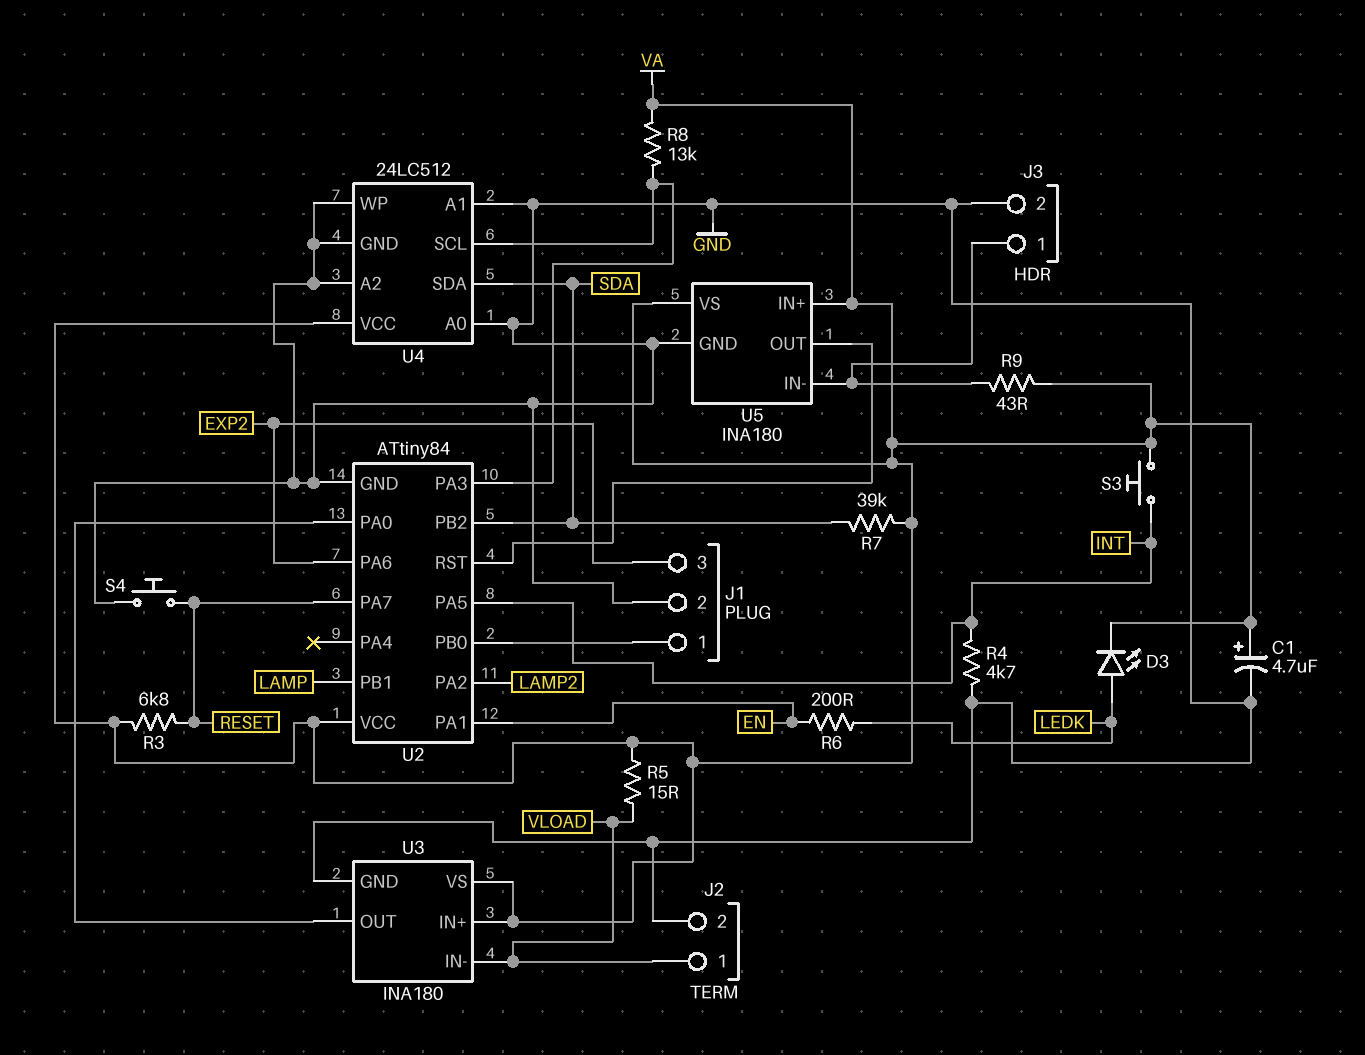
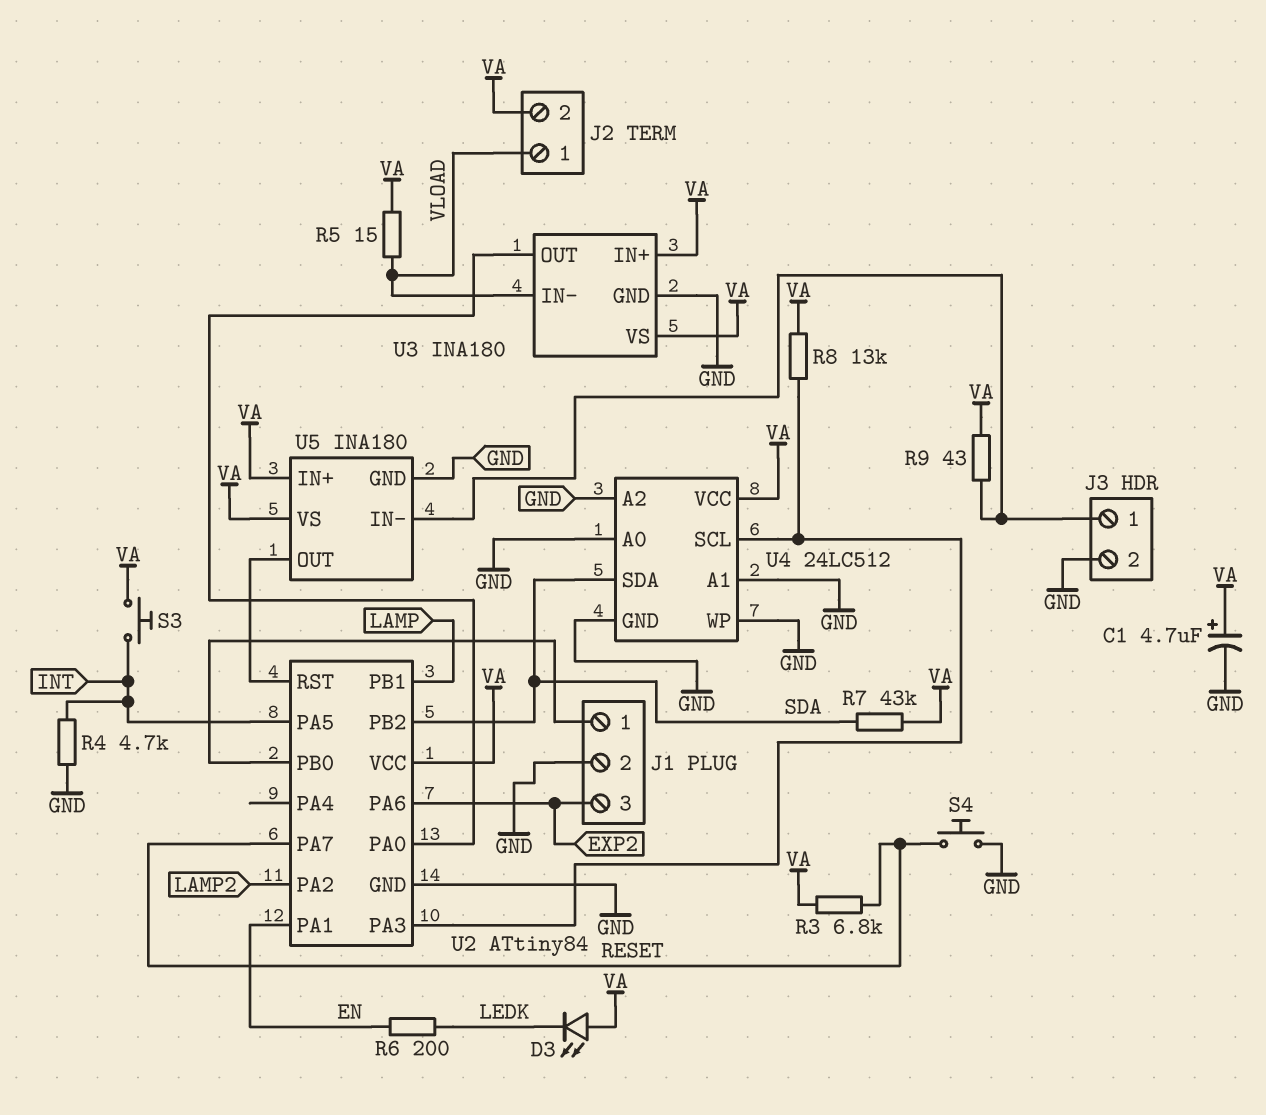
D3: LED (A LEDK, K VA) -> LED (A VA, K LEDK)
J2 pin 2: GND -> VA
R7: 39k (SDA, VA) -> 43k (SDA, VA)

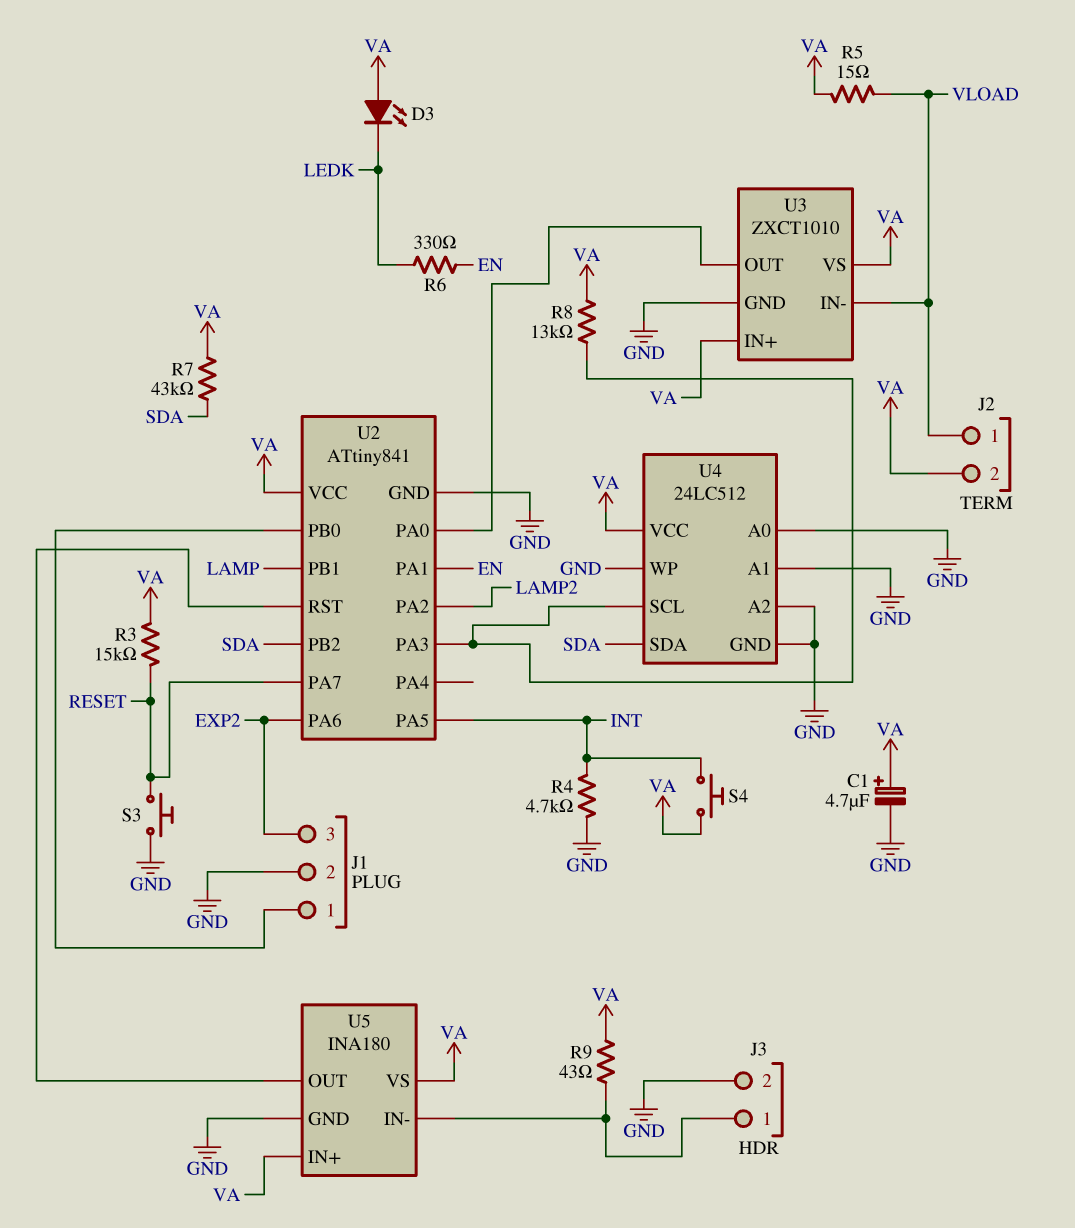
R3: 6.8k (RESET, VA) -> 15k (RESET, VA)
R6: 200 (EN, LEDK) -> 330 (EN, LEDK)
S3: button (INT, VA) -> button (GND, RESET)
S4: button (GND, RESET) -> button (INT, VA)
U2: ATtiny84 -> ATtiny841
U3: INA180 -> ZXCT1010

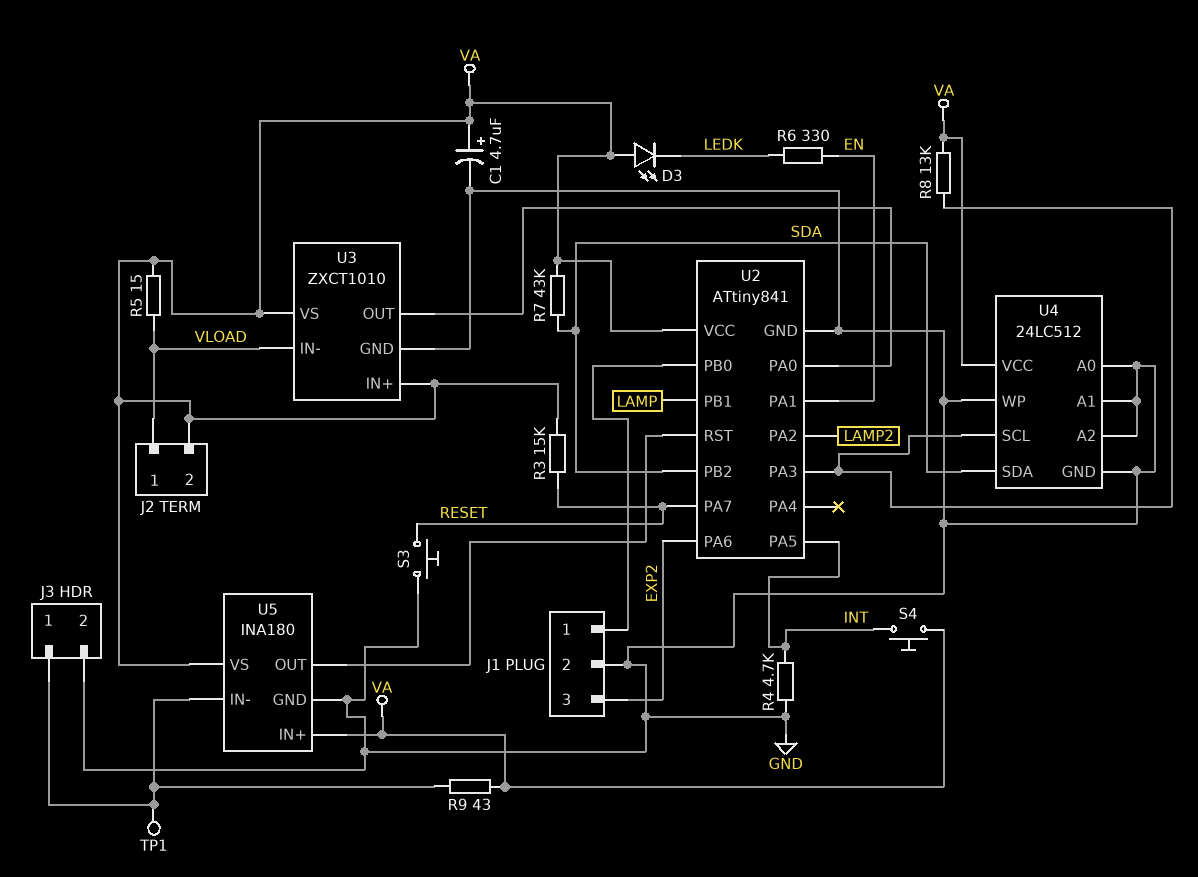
TP1: none -> test point (J3/1)

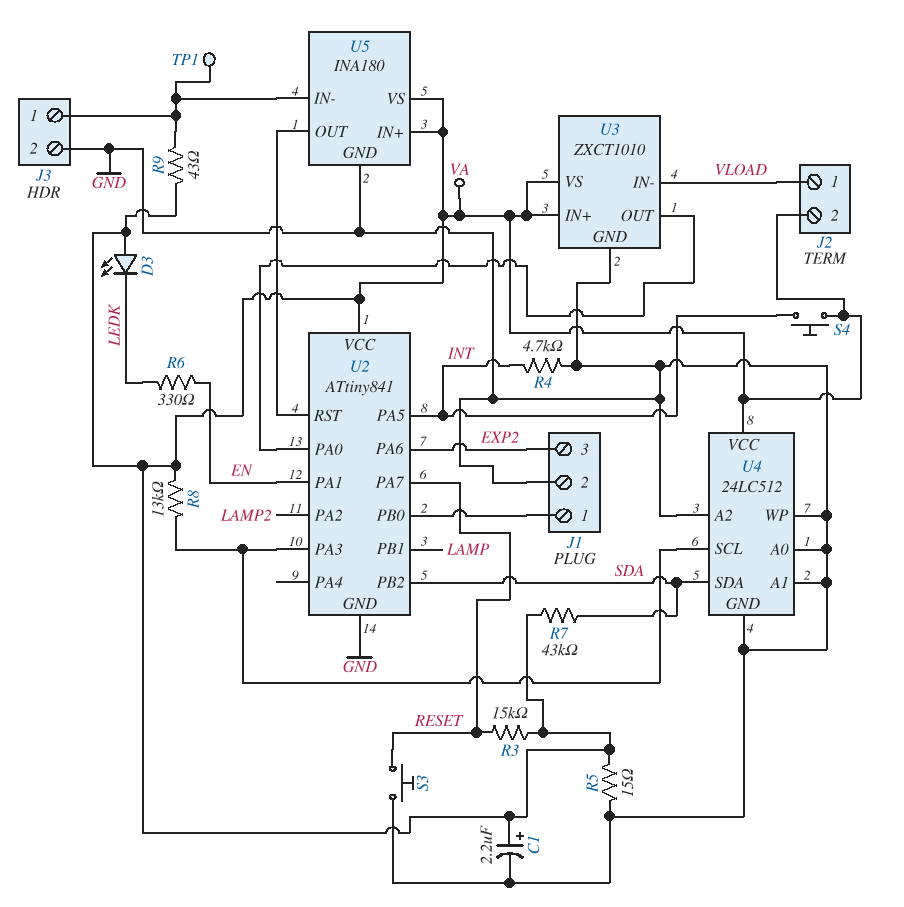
C1: 4.7uF (plus VA, minus GND) -> 2.2uF (plus VA, minus GND)
R5: 15 (VA, VLOAD) -> 15 (GND, VA)

